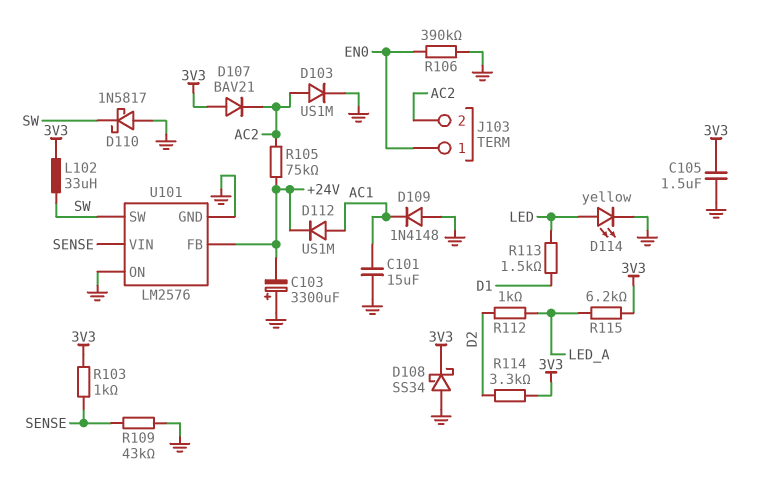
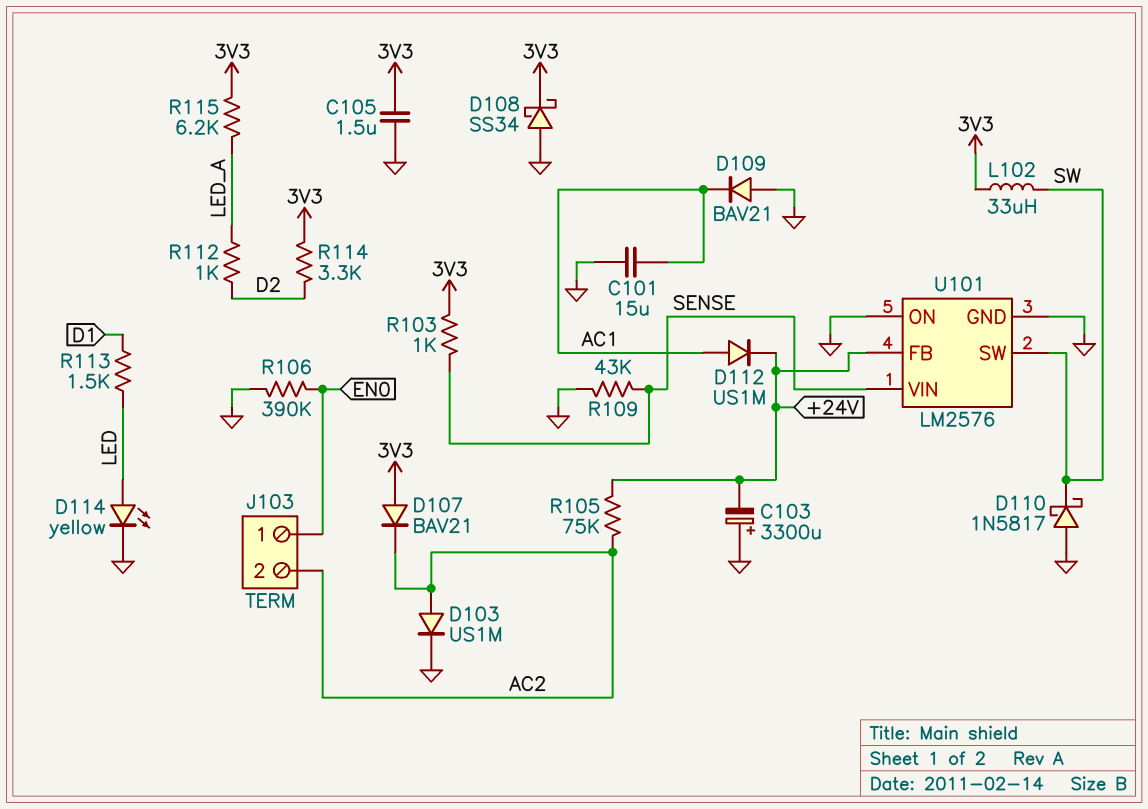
D109: diode 1N4148 (A GND, K AC1) -> diode BAV21 (A GND, K AC1)

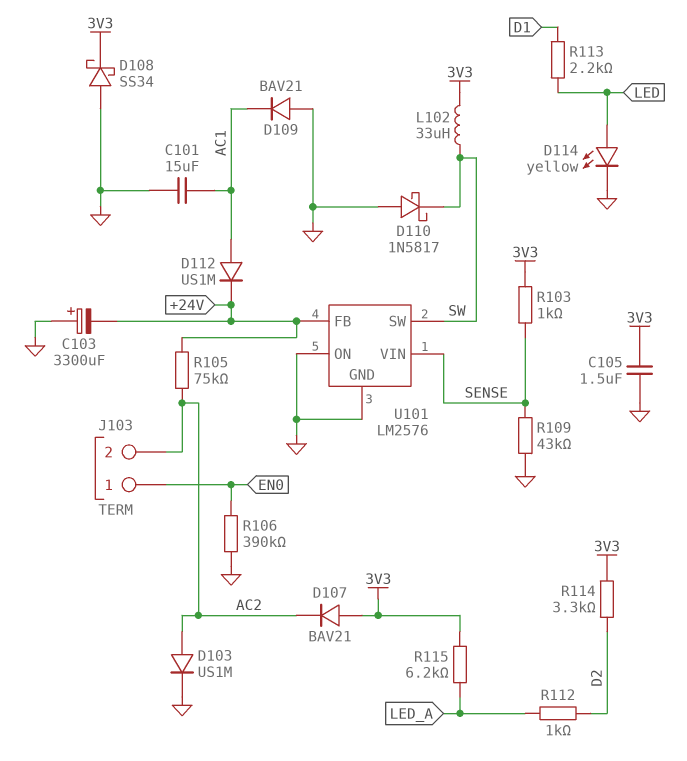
R113: 1.5k (D1, LED) -> 2.2k (D1, LED)

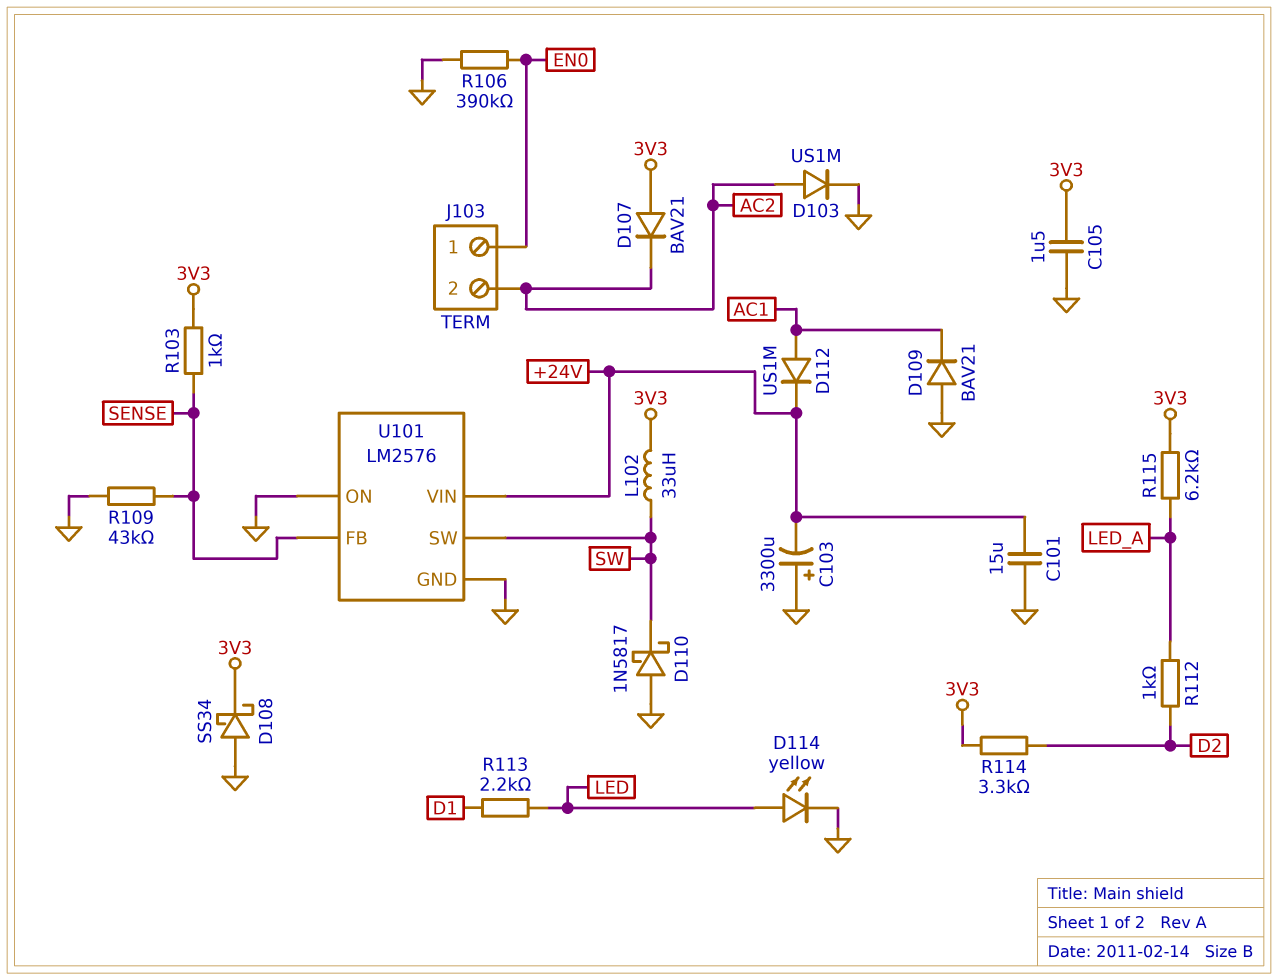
C101: 15uF (AC1, GND) -> 15uF (+24V, GND)
R105: 75k (+24V, AC2) -> none
U101 pin FB: +24V -> SENSE
U101 pin VIN: SENSE -> +24V

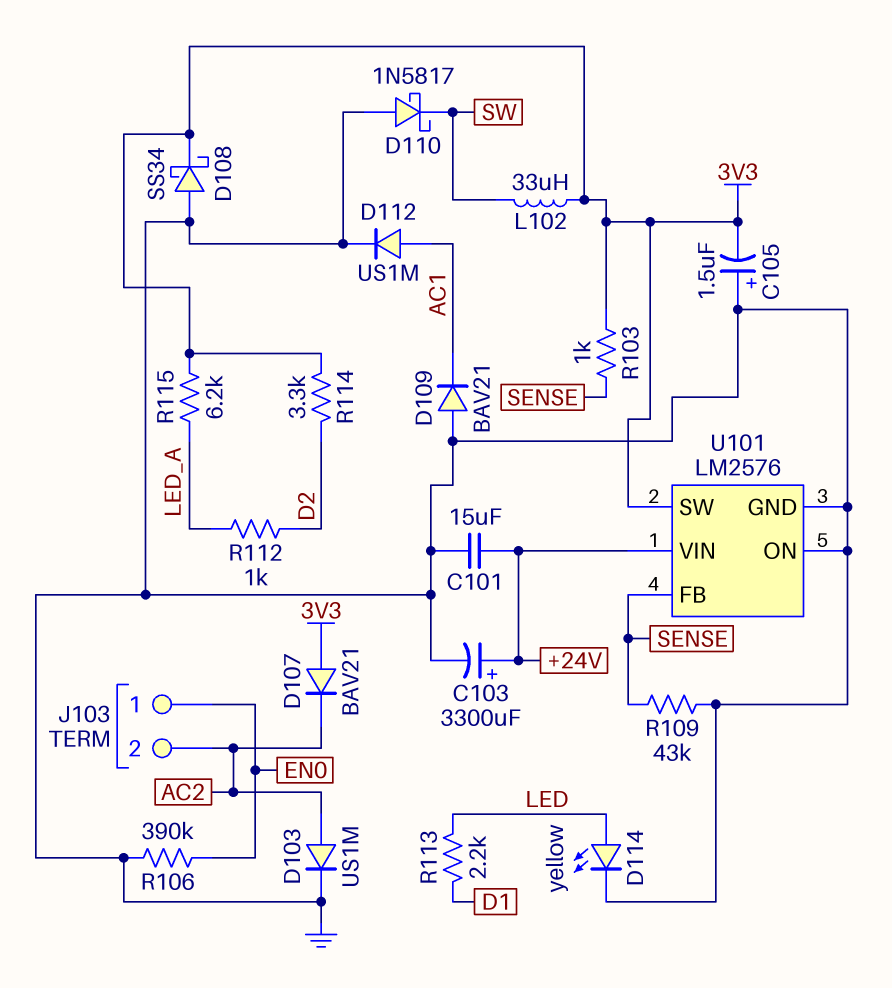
C103: 3300uF (plus GND, minus +24V) -> 3300uF (plus +24V, minus GND)
C105: 1.5uF (3V3, GND) -> 1.5uF (plus GND, minus 3V3)
D112: diode US1M (A AC1, K +24V) -> diode US1M (A AC1, K GND)
U101 pin SW: SW -> 3V3

